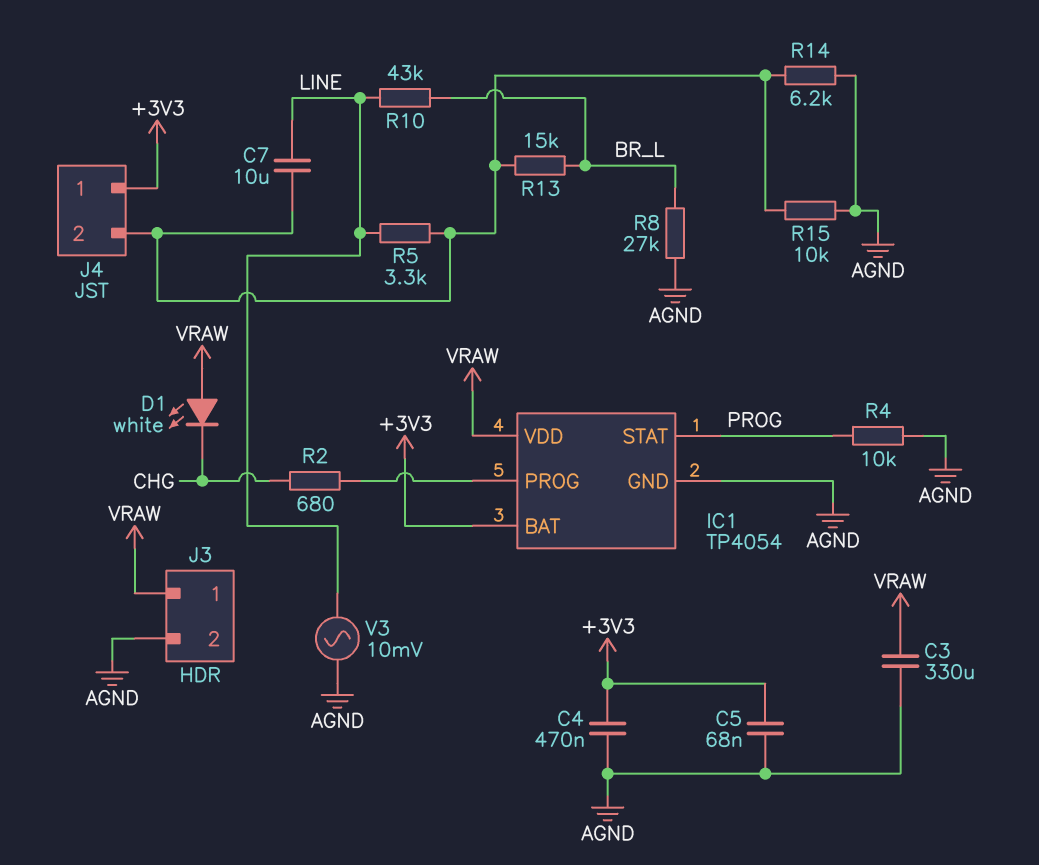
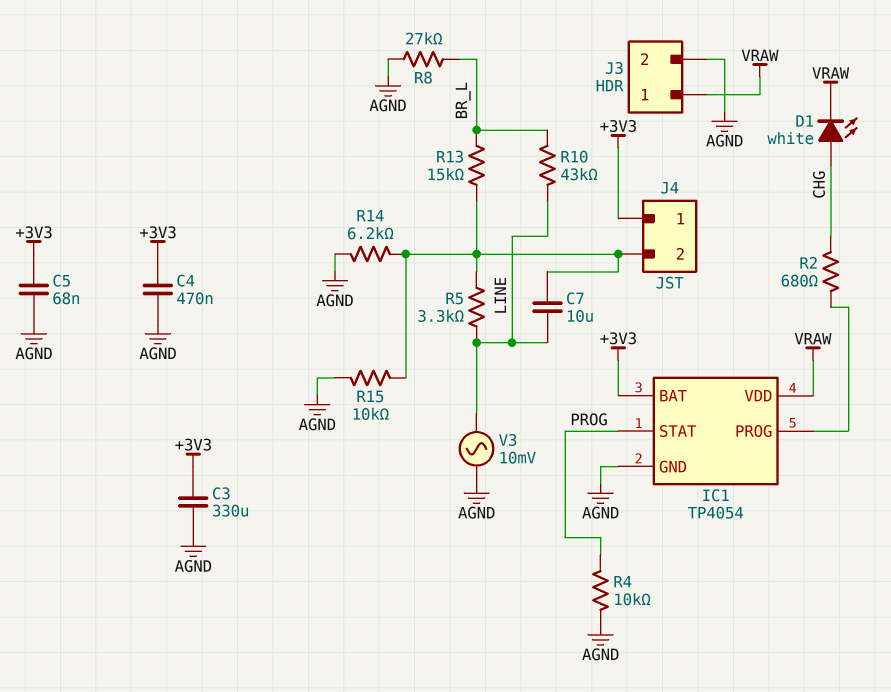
C3: 330uF (AGND, VRAW) -> 330uF (+3V3, AGND)
D1: LED white (A VRAW, K CHG) -> LED white (A CHG, K VRAW)

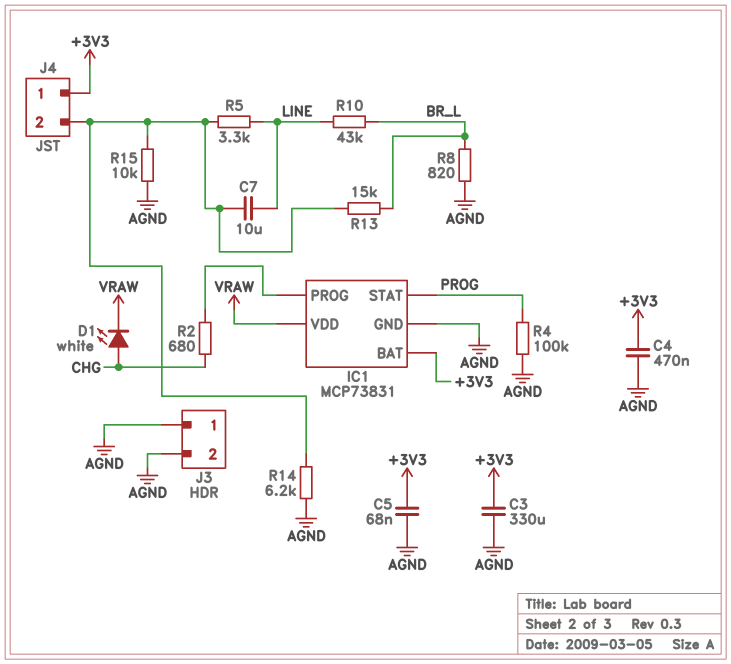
IC1: TP4054 -> MCP73831
J3 pin 1: VRAW -> AGND
R4: 10k (AGND, PROG) -> 100k (AGND, PROG)
R8: 27k (AGND, BR_L) -> 820 (AGND, BR_L)
V3: AC 10mV (AGND, LINE) -> none

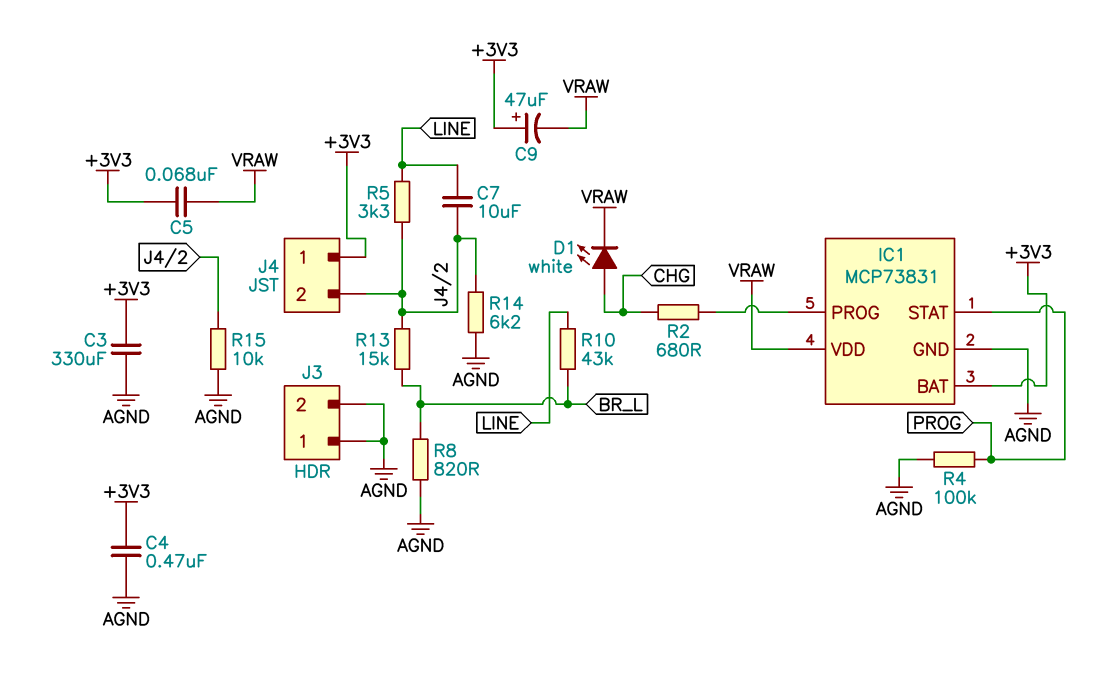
C5: 68nF (+3V3, AGND) -> 68nF (+3V3, VRAW)
C9: none -> 47uF (plus +3V3, minus VRAW)

